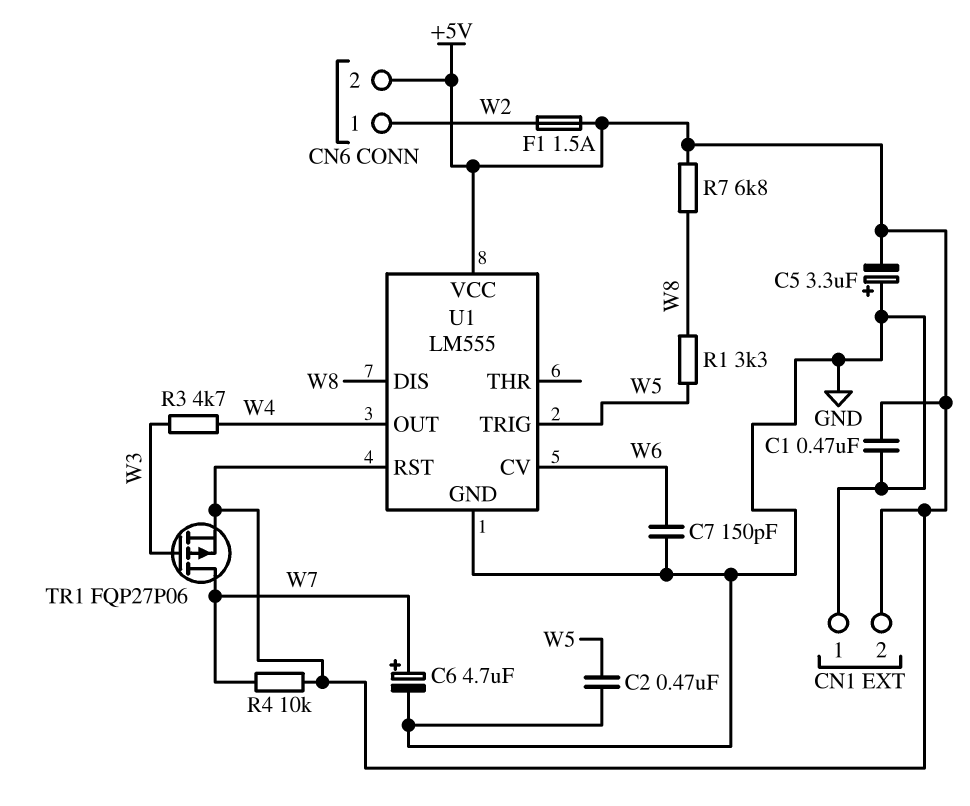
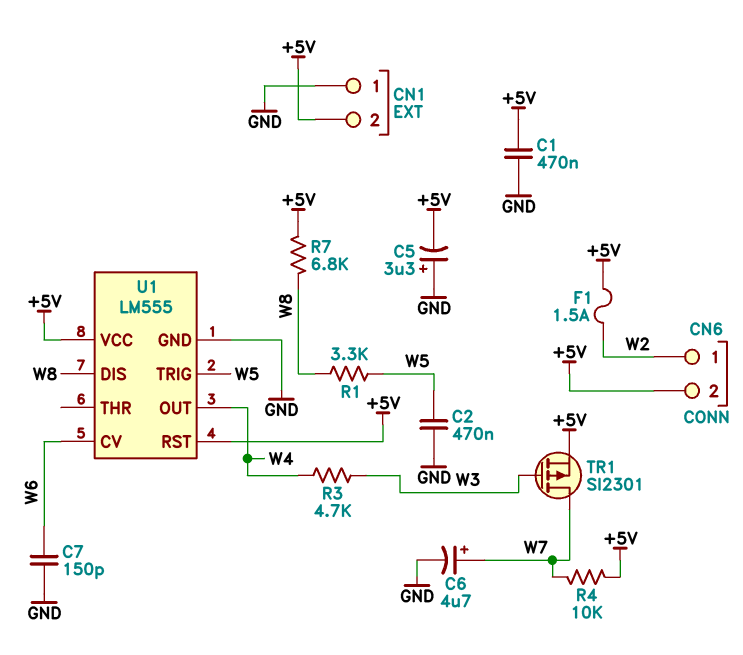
TR1: PMOS FQP27P06 (G W3, D W7, S +5V) -> PMOS SI2301 (G W3, D W7, S +5V)

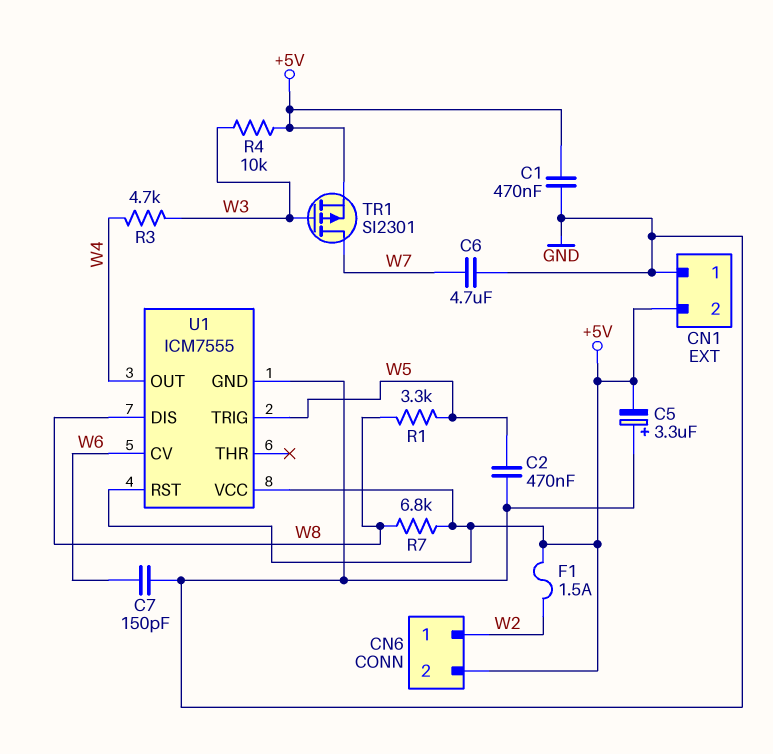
C6: 4.7uF (plus W7, minus GND) -> 4.7uF (GND, W7)
R4: 10k (+5V, W7) -> 10k (+5V, W3)
U1: LM555 -> ICM7555

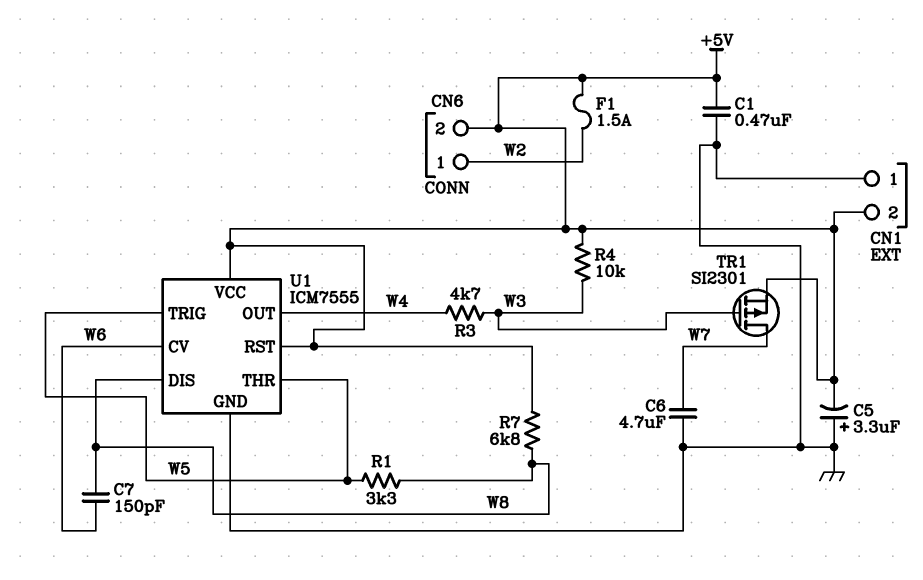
C2: 470nF (GND, W5) -> none
C7: 150pF (GND, W6) -> 150pF (W6, W8)
U1 pin THR: none -> W5

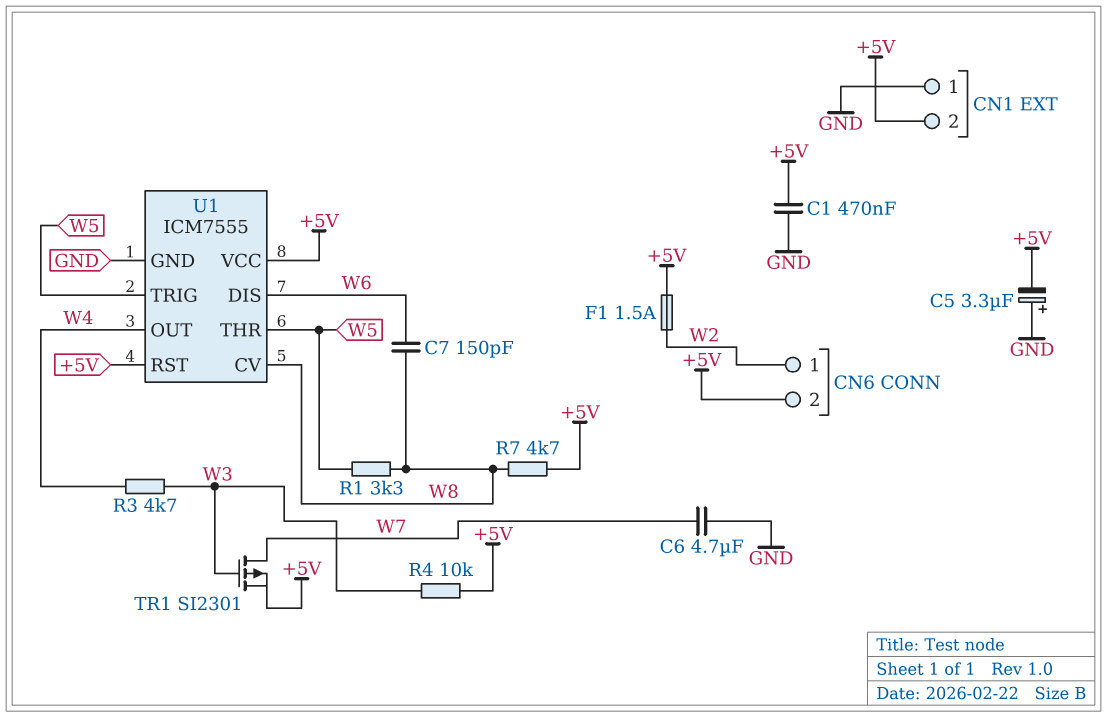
R7: 6.8k (+5V, W8) -> 4.7k (+5V, W8)
U1 pin CV: W6 -> W8
U1 pin DIS: W8 -> W6

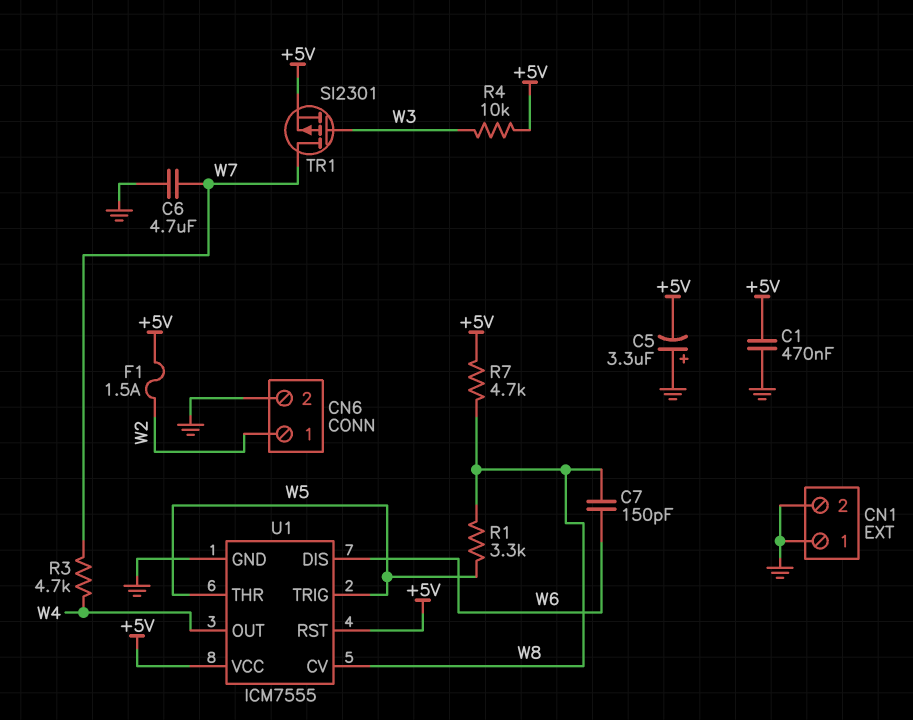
CN1 pin 2: +5V -> GND
CN6 pin 2: +5V -> GND
R3: 4.7k (W3, W4) -> 4.7k (W4, W7)

